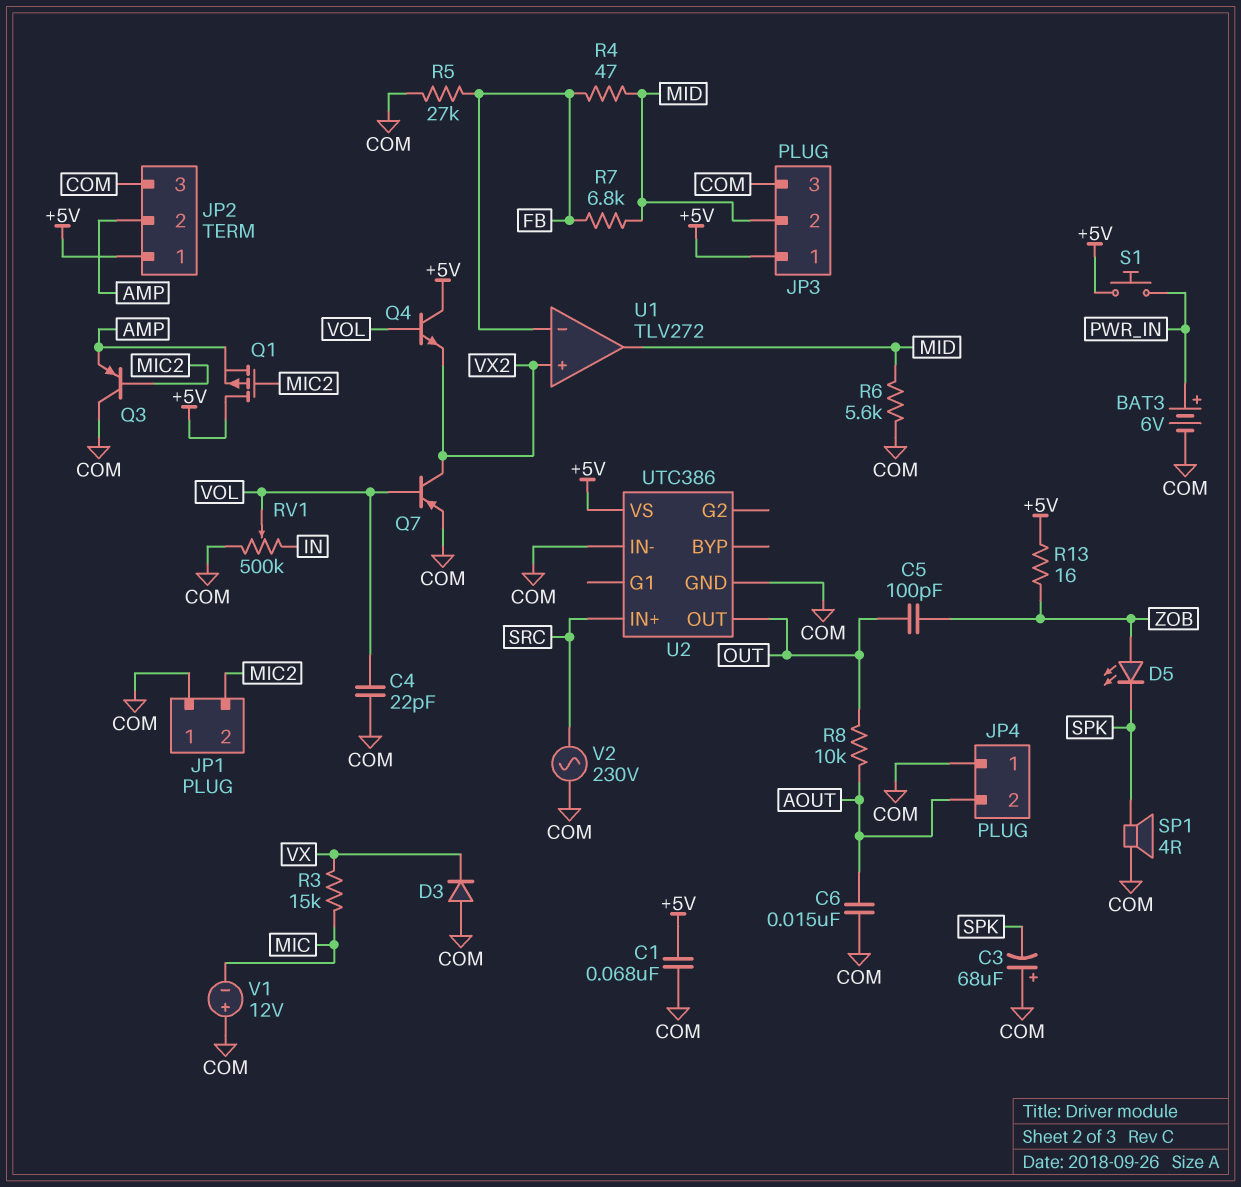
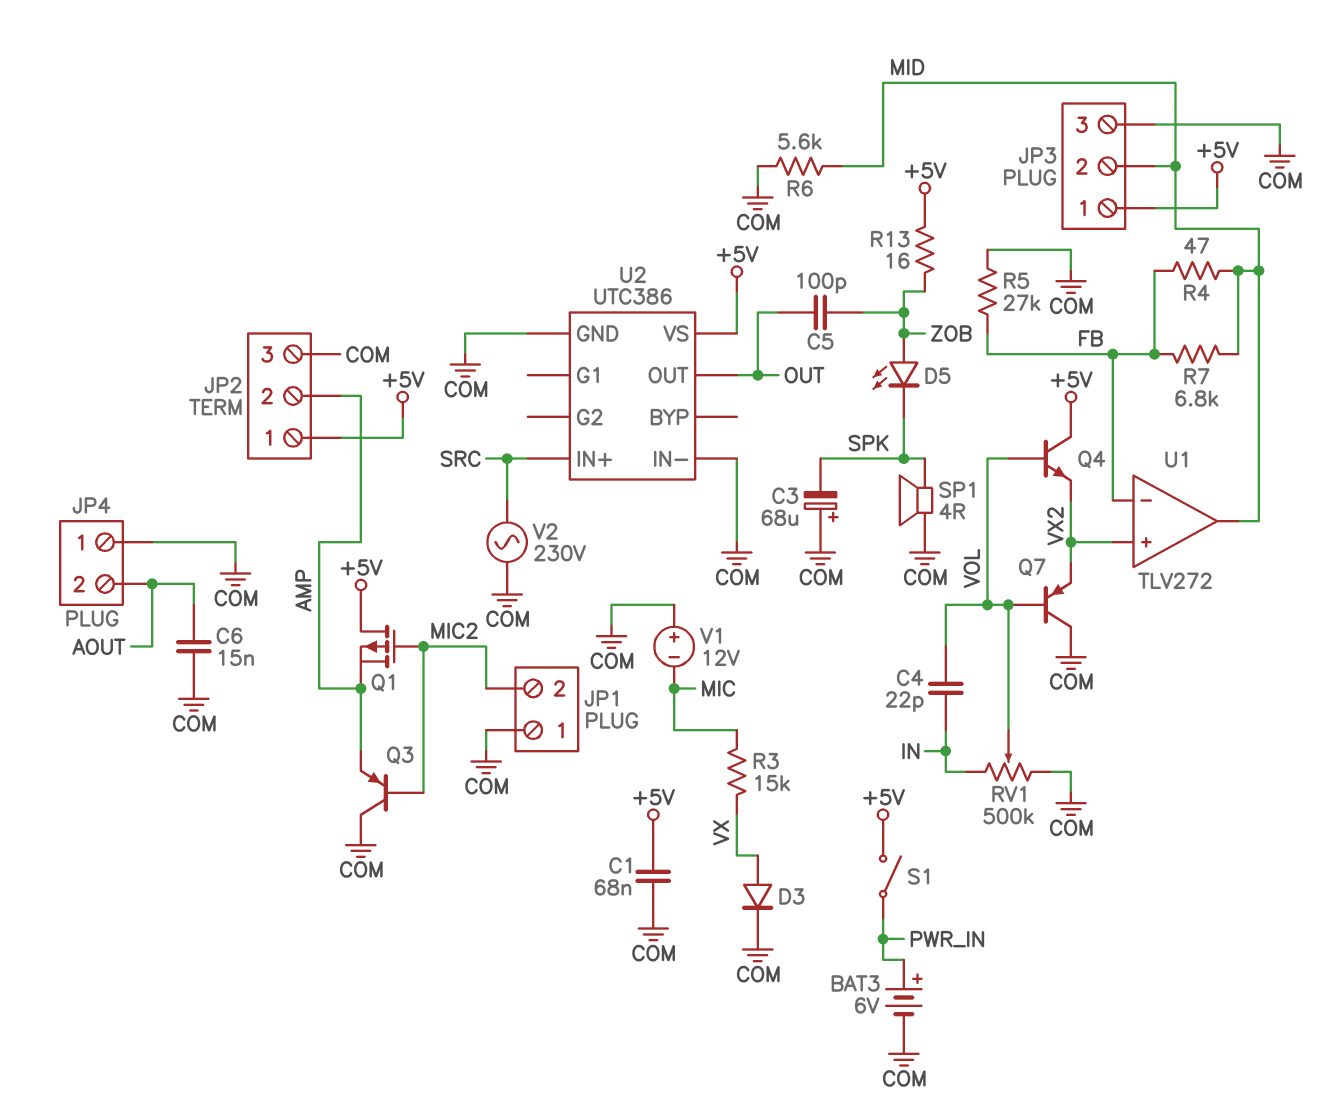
C4: 22pF (COM, VOL) -> 22pF (IN, VOL)
D3: diode (A COM, K VX) -> diode (A VX, K COM)
Q7: PNP (B VOL, C VX2, E COM) -> PNP (B VOL, C COM, E VX2)
R8: 10k (AOUT, OUT) -> none
S1: button (+5V, PWR_IN) -> switch (+5V, PWR_IN)

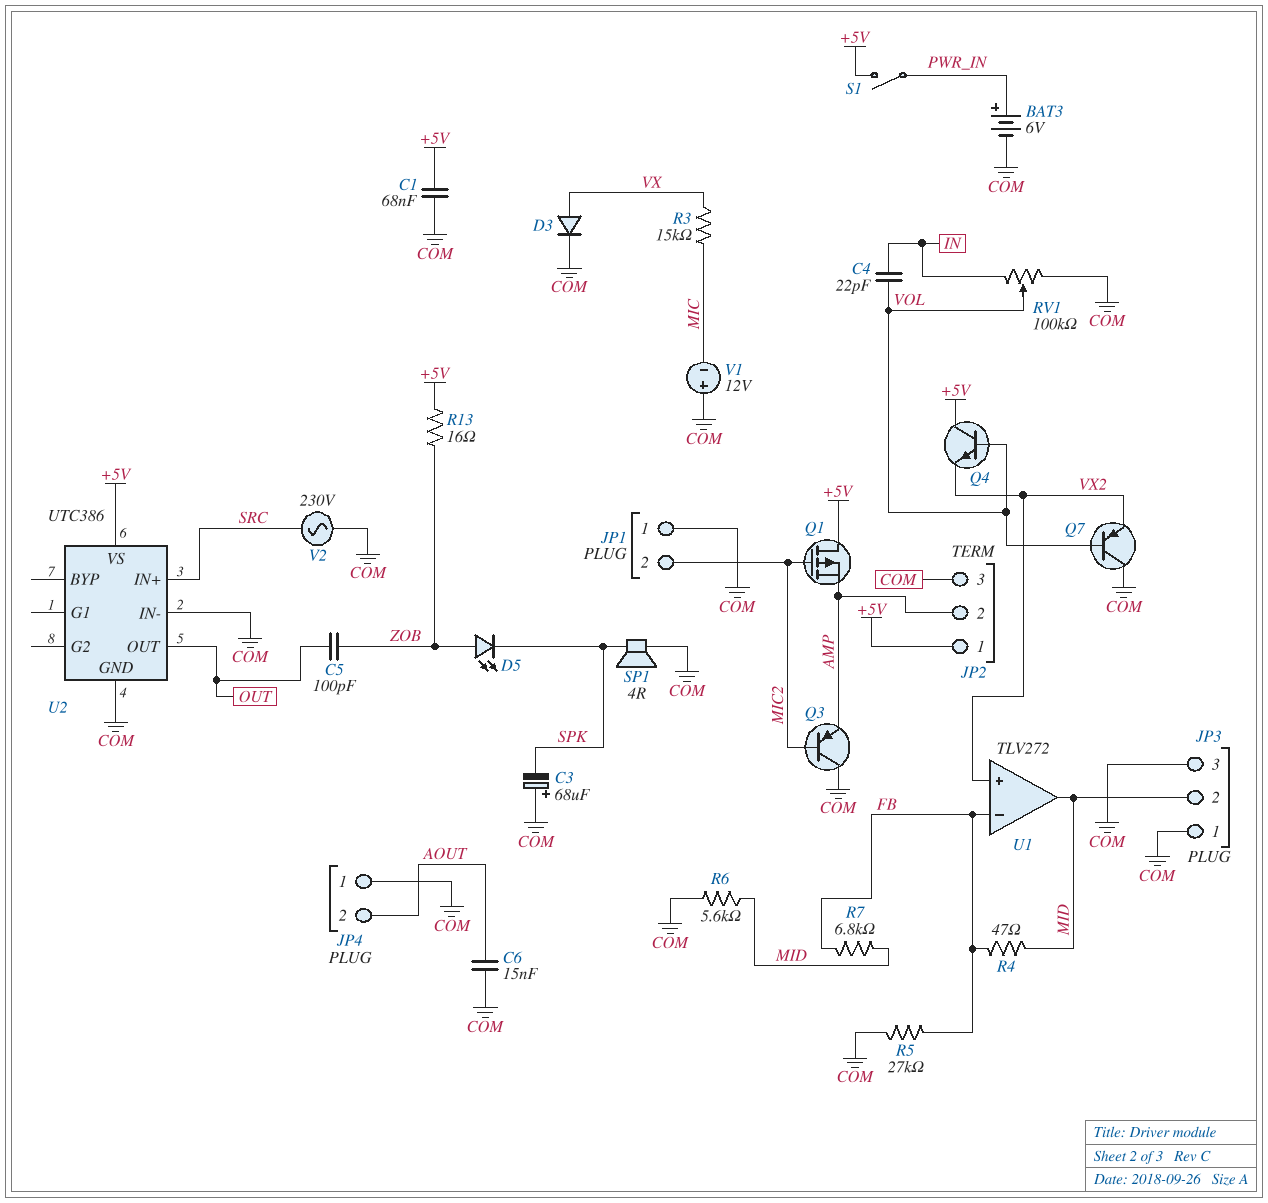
JP3 pin 1: +5V -> COM
RV1: 500k (COM, IN, wiper VOL) -> 100k (COM, IN, wiper VOL)

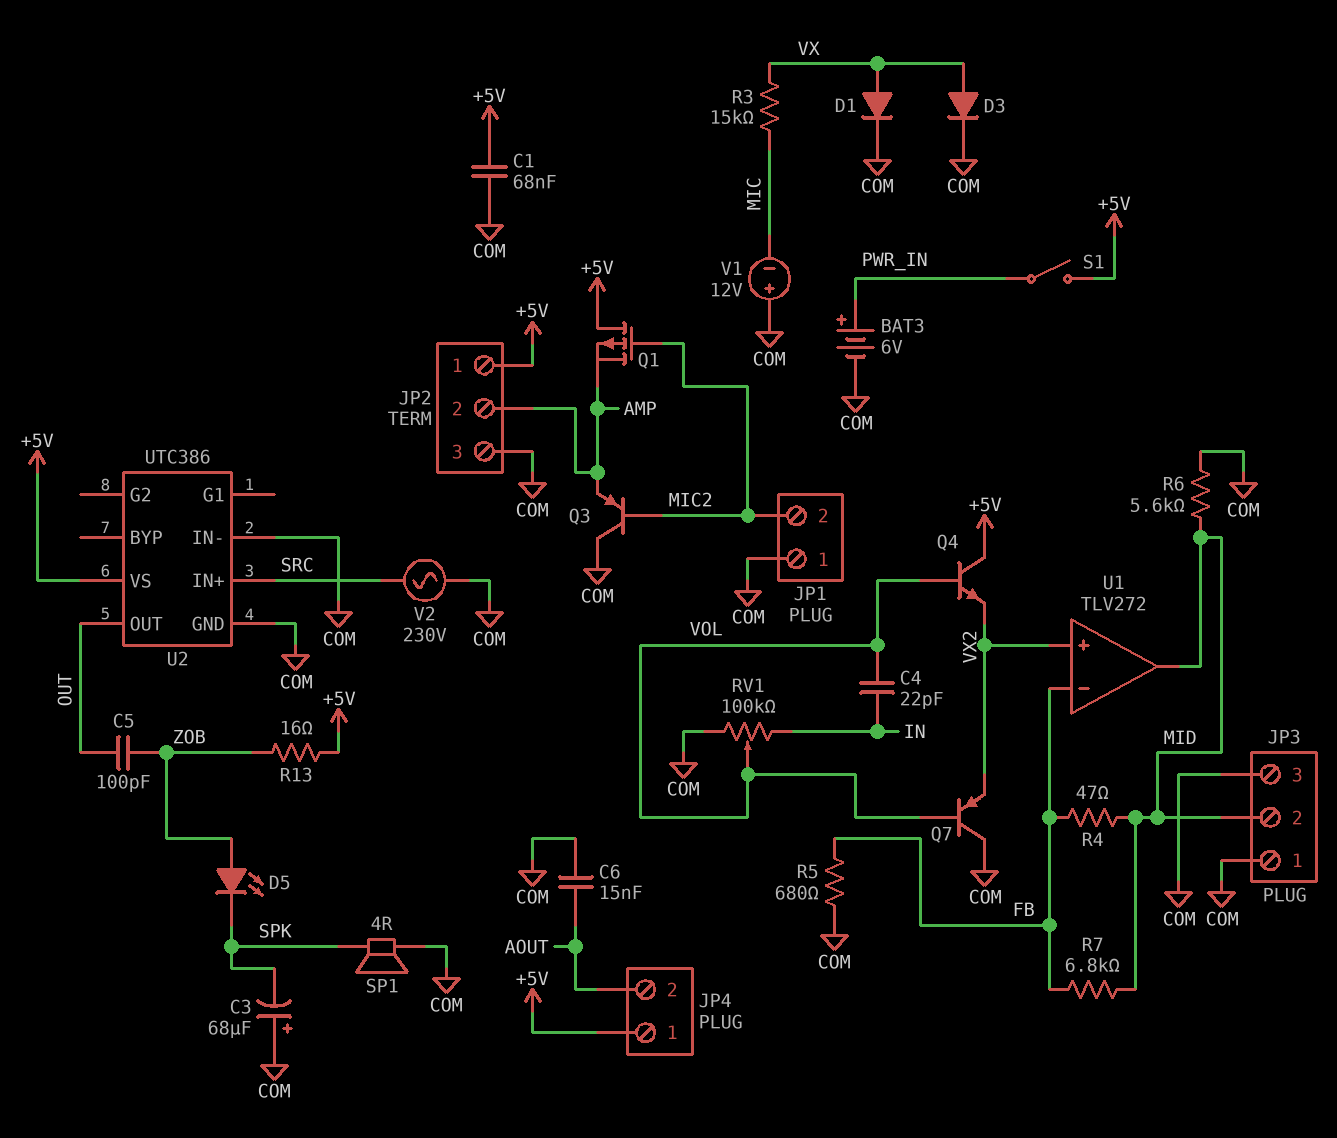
D1: none -> diode (A VX, K COM)
JP4 pin 1: COM -> +5V
R5: 27k (COM, FB) -> 680 (COM, FB)

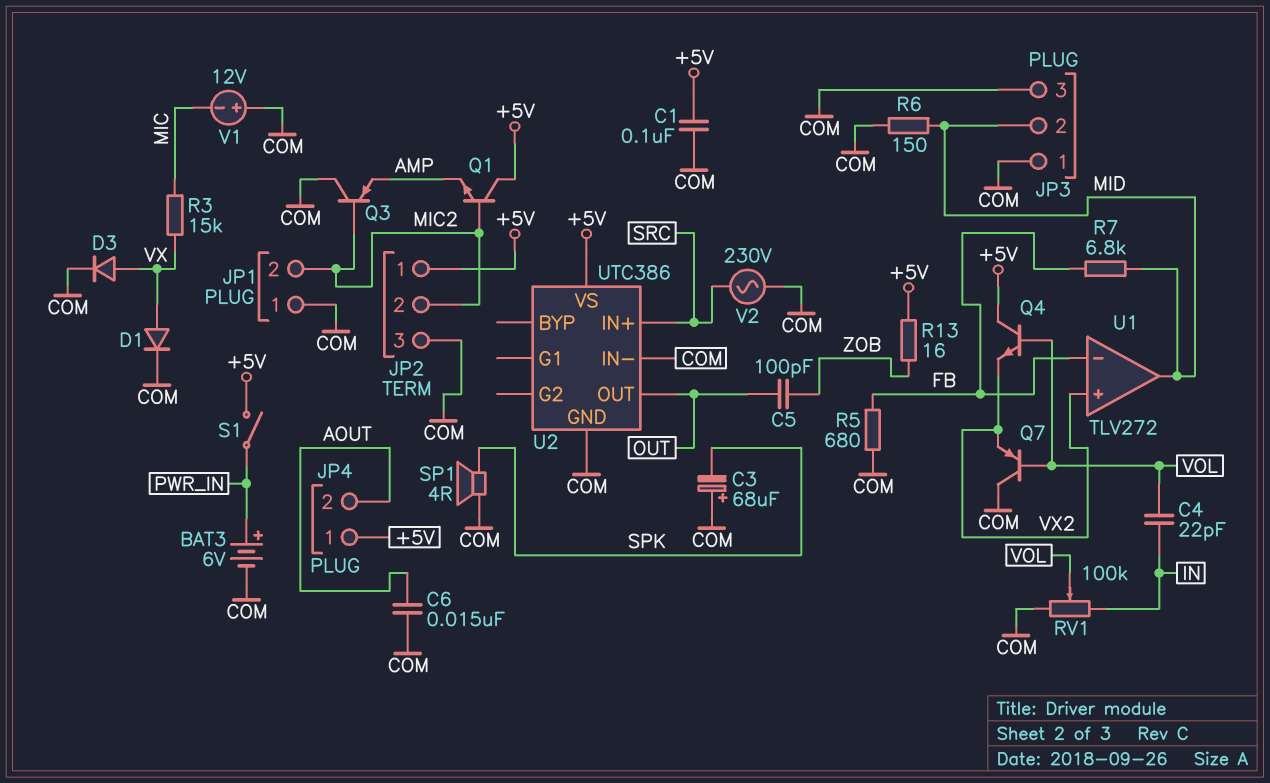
C1: 68nF (+5V, COM) -> 100nF (+5V, COM)
D5: LED (A ZOB, K SPK) -> none
JP2 pin 2: AMP -> MIC2
Q1: PMOS (G MIC2, D +5V, S AMP) -> NPN (B MIC2, C +5V, E AMP)
R4: 47 (FB, MID) -> none
R6: 5.6k (COM, MID) -> 150 (COM, MID)

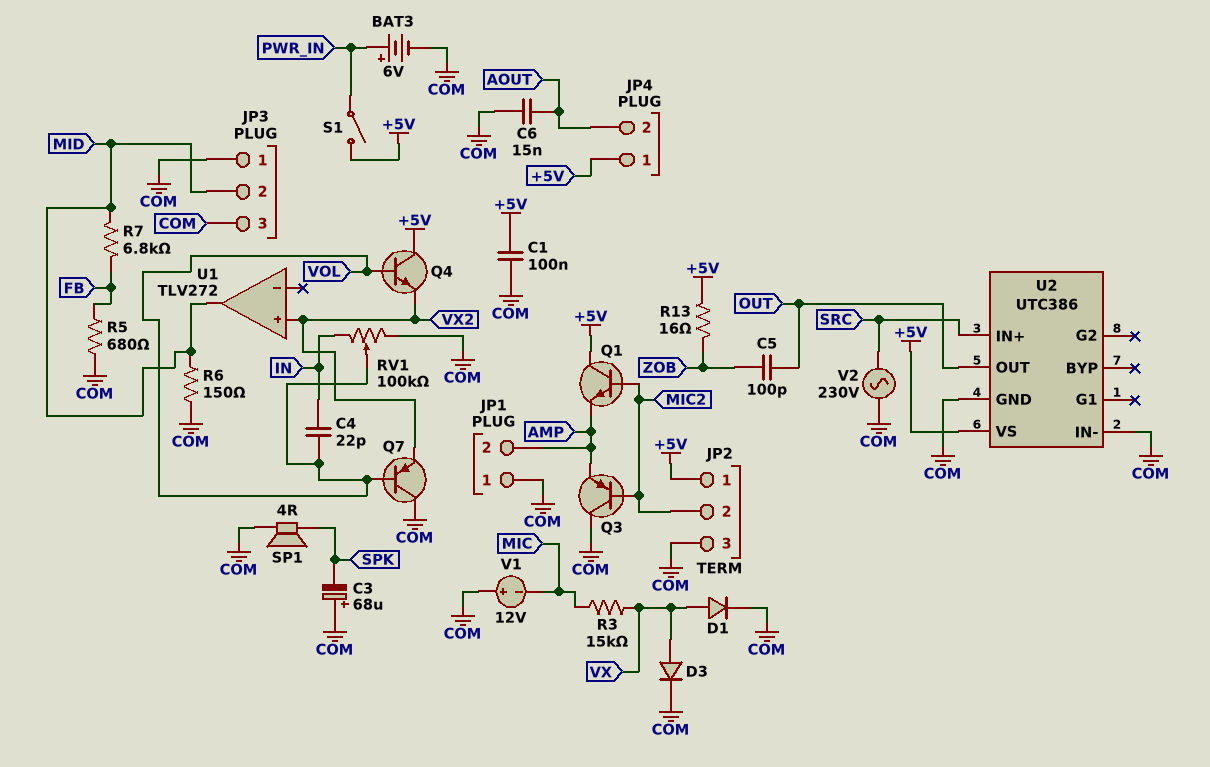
JP1 pin 2: MIC2 -> AMP
U1 pin in-: FB -> none

